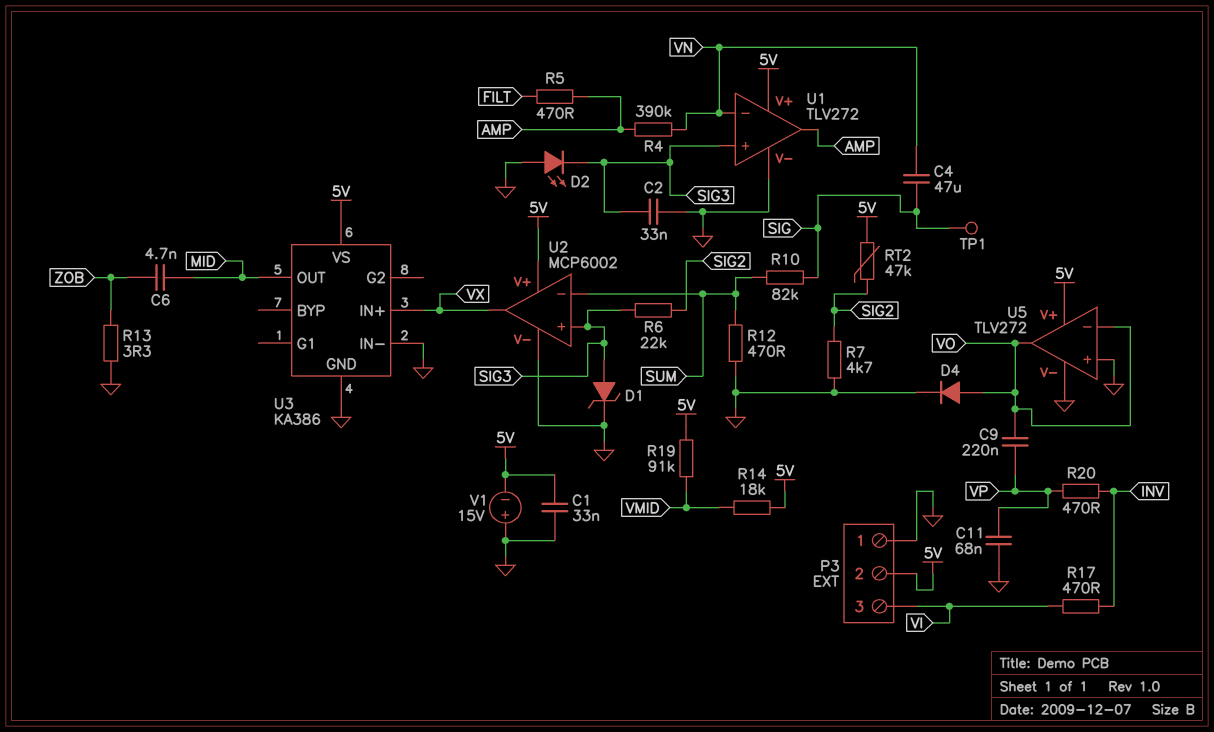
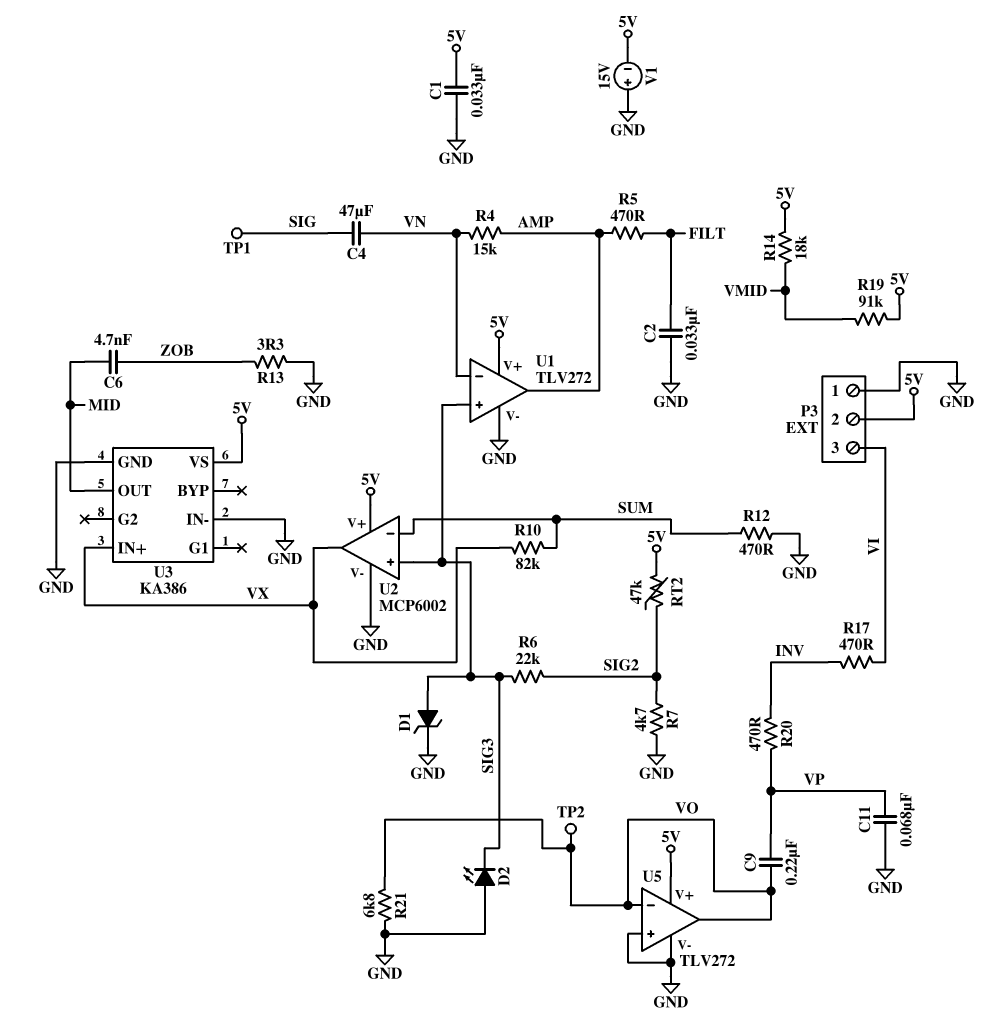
C2: 33nF (GND, SIG3) -> 33nF (FILT, GND)
D4: diode (A VO, K GND) -> none
R4: 390k (AMP, VN) -> 15k (AMP, VN)
R10: 82k (SIG, SUM) -> 82k (SUM, VX)
R21: none -> 6.8k (GND, VO)
TP2: none -> test point (VO)

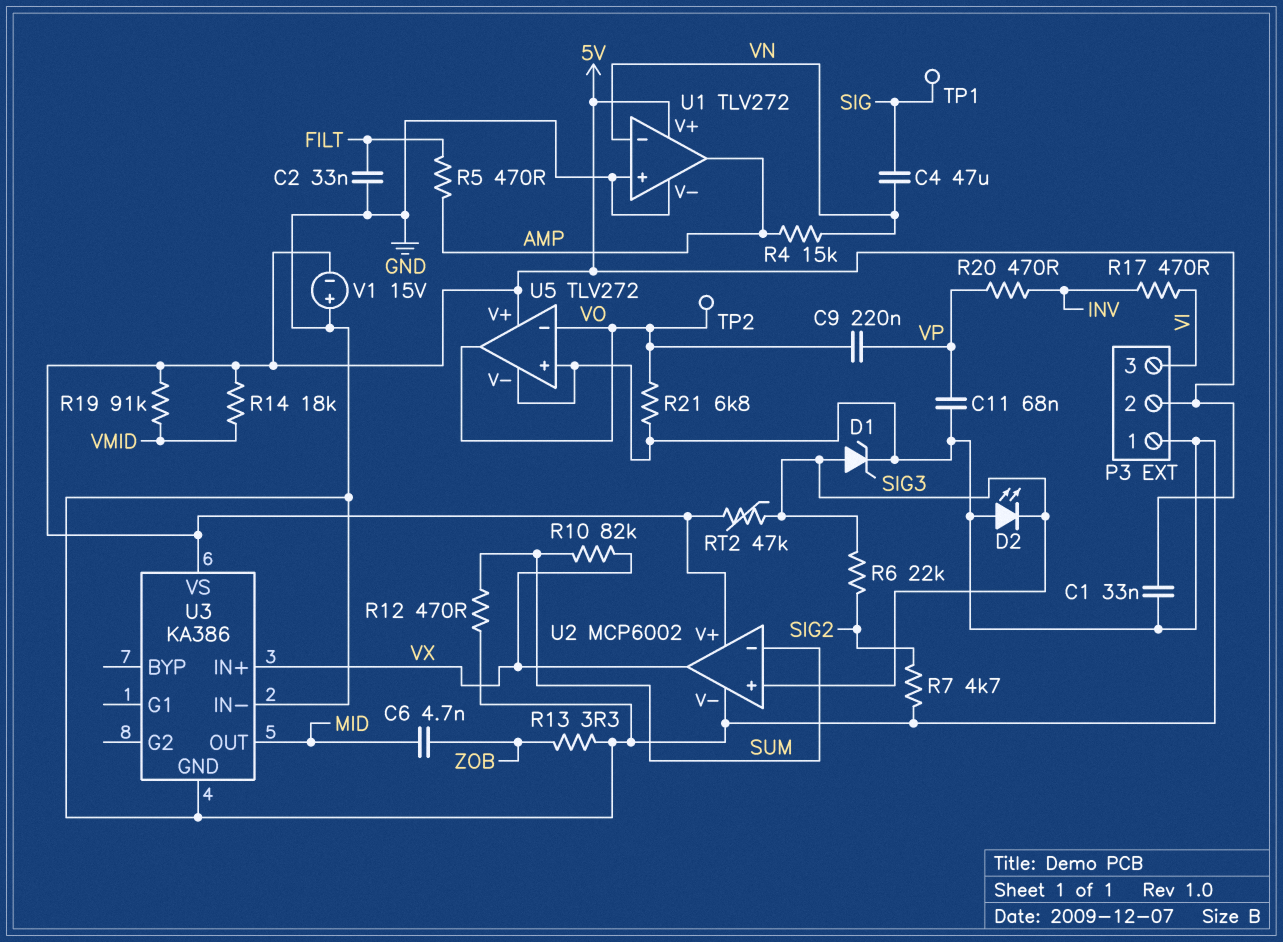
RT2: 47k (5V, SIG2) -> 47k (5V, SIG3)
U1 pin in+: SIG3 -> GND

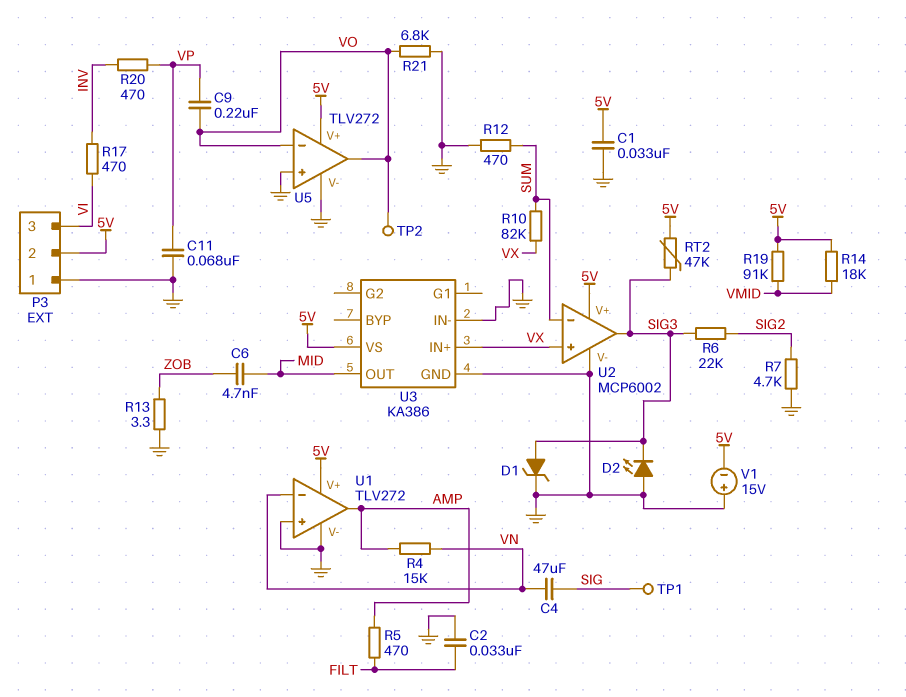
U2 pin in+: SIG3 -> VX
U2 pin out: VX -> SIG3

